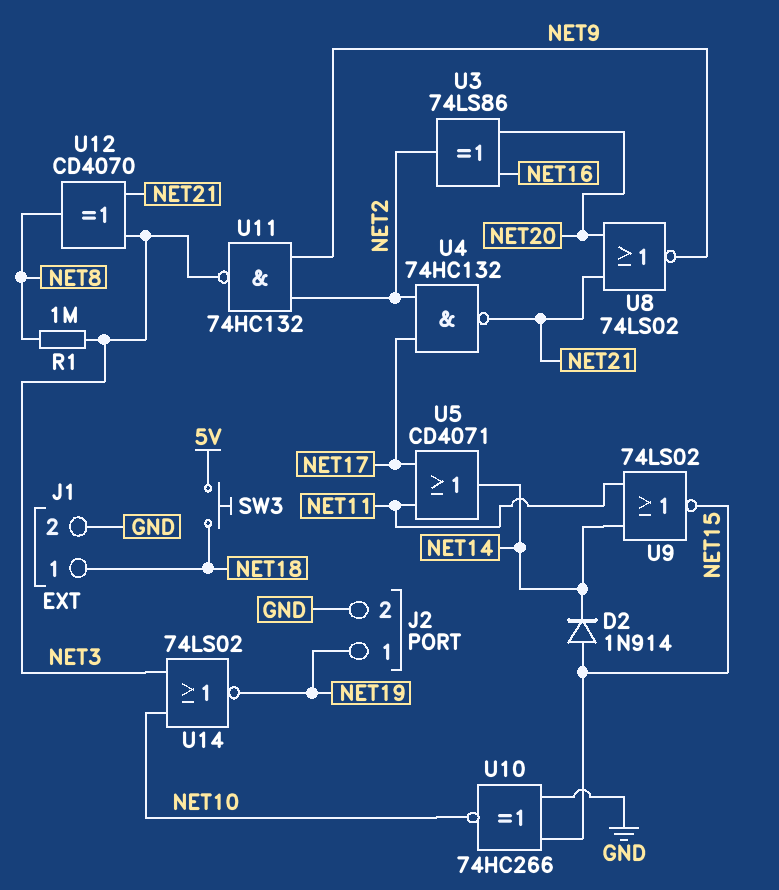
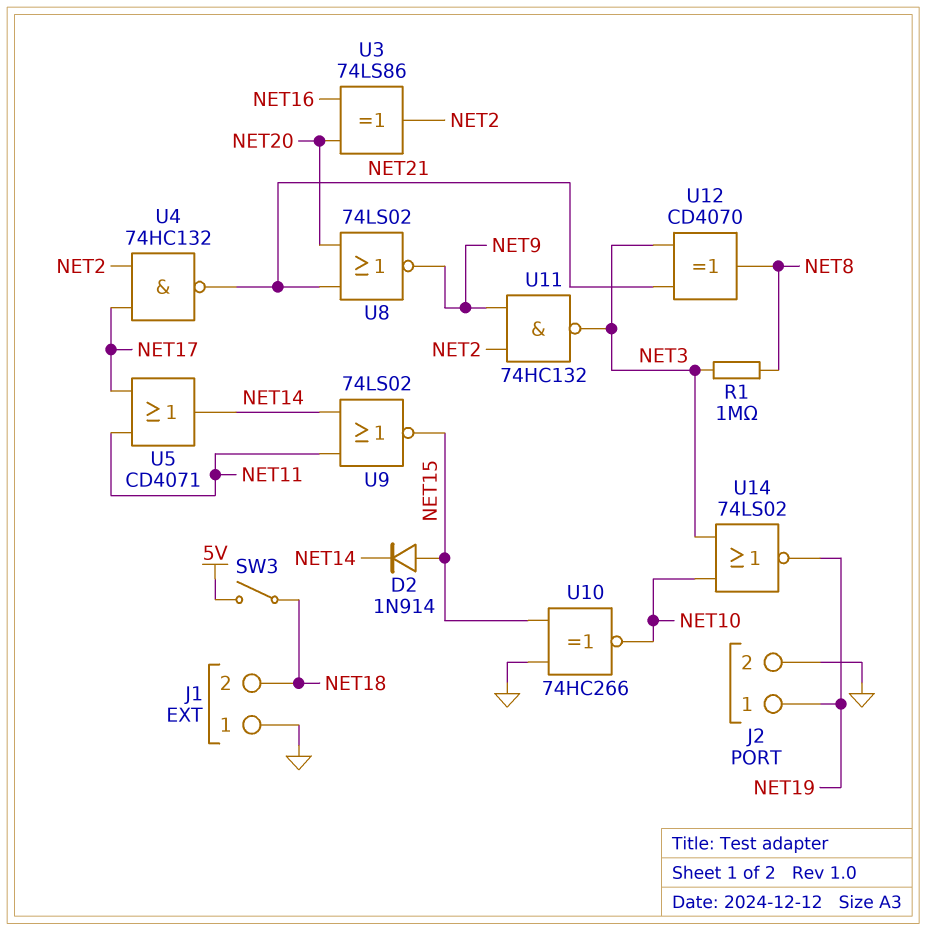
J1 pin 1: NET18 -> GND
J1 pin 2: GND -> NET18
SW3: button (5V, NET18) -> switch (5V, NET18)

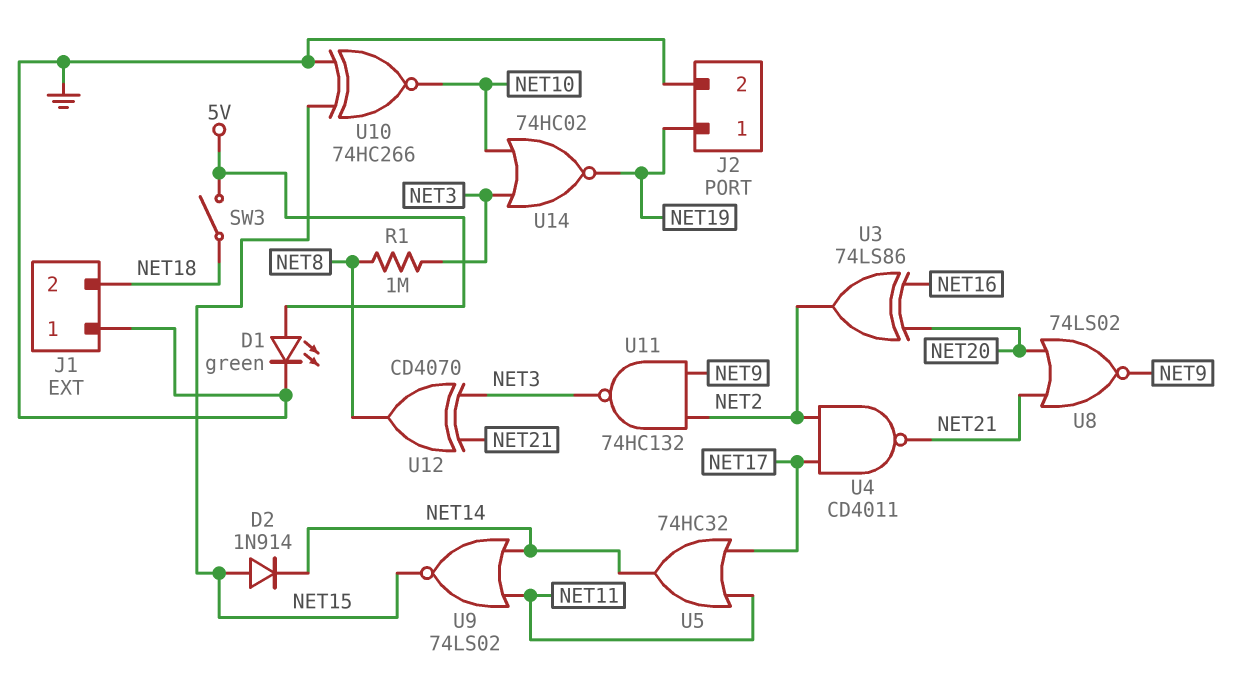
D1: none -> LED green (A 5V, K GND)
U4: NAND 74HC132 (in NET2, in NET17, out NET21) -> NAND CD4011 (in NET2, in NET17, out NET21)
U5: OR CD4071 (in NET11, in NET17, out NET14) -> OR 74HC32 (in NET11, in NET17, out NET14)
U14: NOR 74LS02 (in NET3, in NET10, out NET19) -> NOR 74HC02 (in NET3, in NET10, out NET19)

